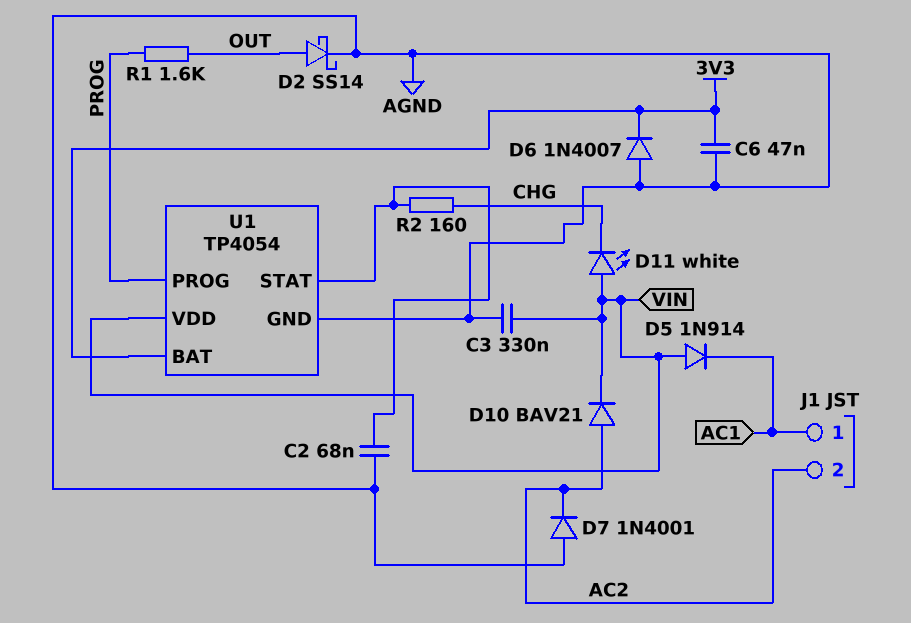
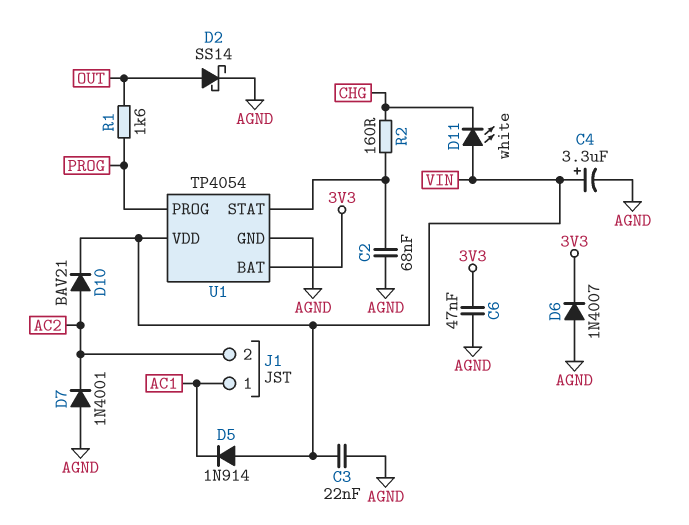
C3: 330nF (AGND, VIN) -> 22nF (AGND, VIN)
C4: none -> 3.3uF (plus VIN, minus AGND)

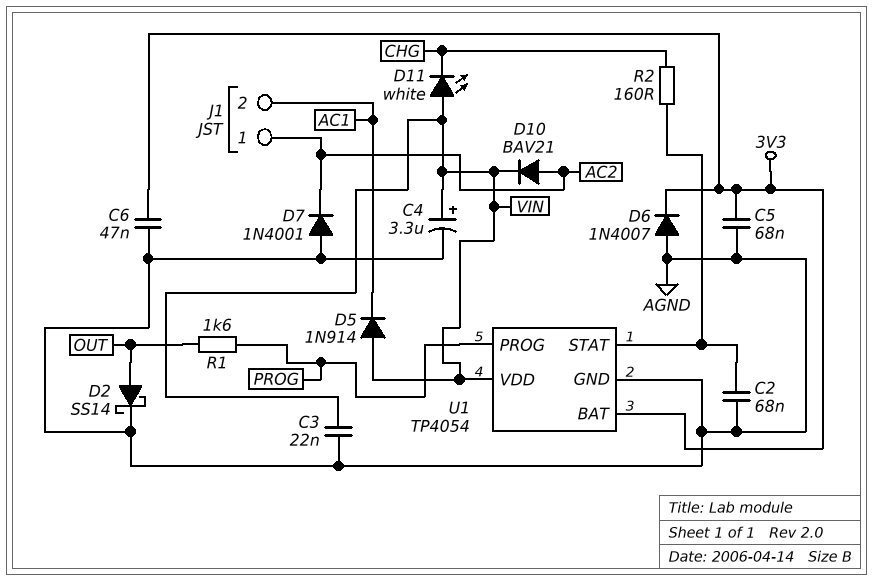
C5: none -> 68nF (3V3, AGND)
J1 pin 1: AC1 -> AC2
J1 pin 2: AC2 -> AC1

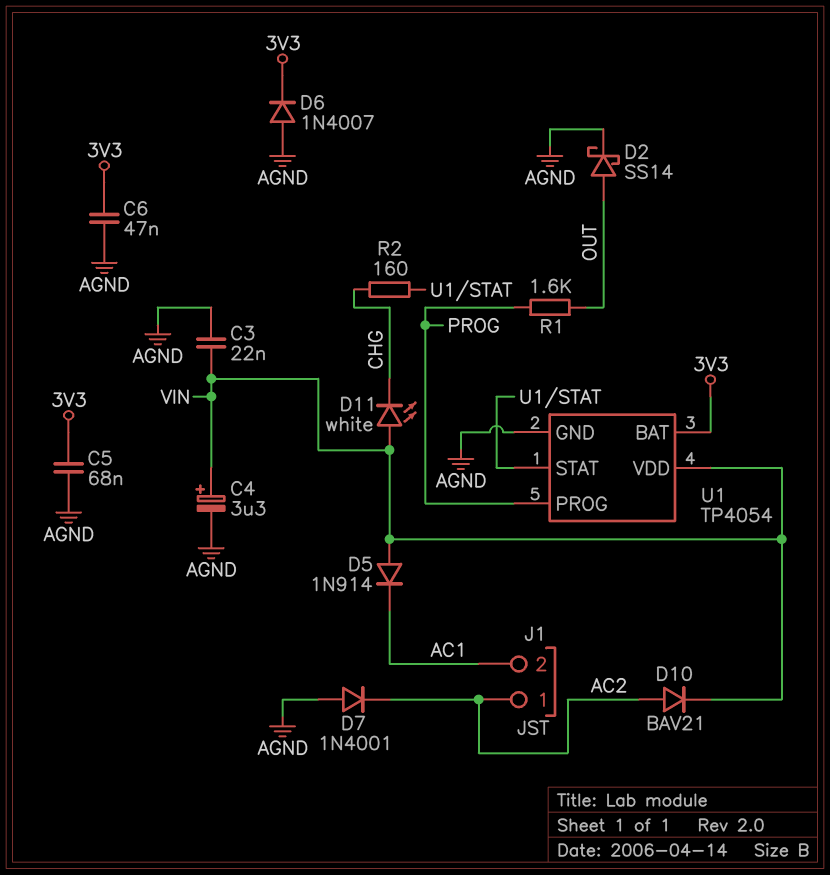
C2: 68nF (AGND, U1/STAT) -> none

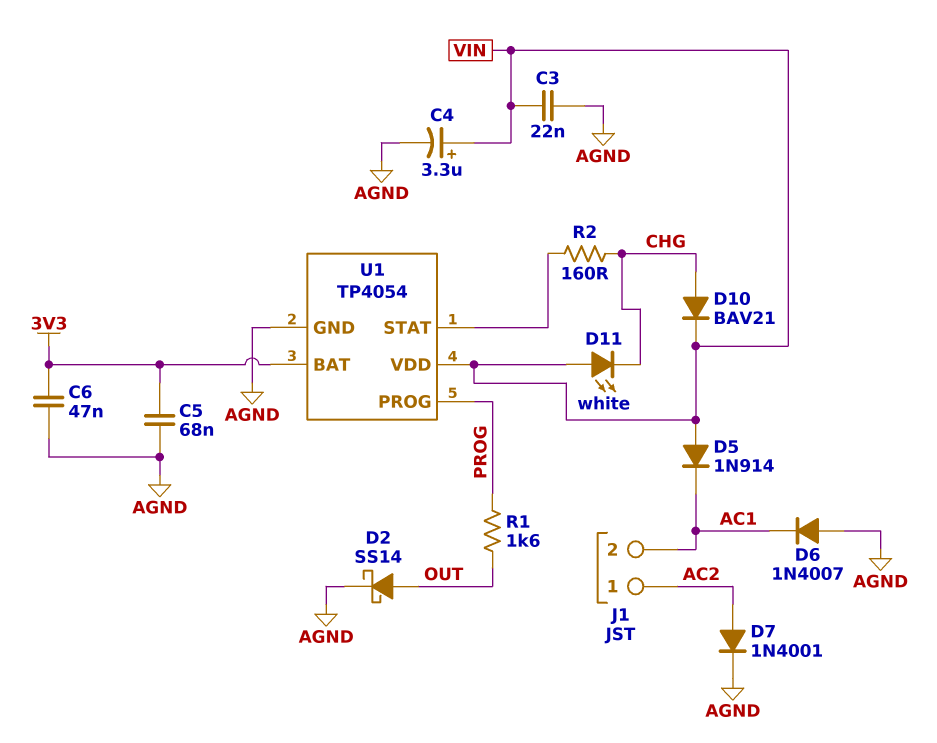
D6: diode 1N4007 (A AGND, K 3V3) -> diode 1N4007 (A AGND, K AC1)
D7: diode 1N4001 (A AGND, K AC2) -> diode 1N4001 (A AC2, K AGND)
D10: diode BAV21 (A AC2, K VIN) -> diode BAV21 (A CHG, K VIN)

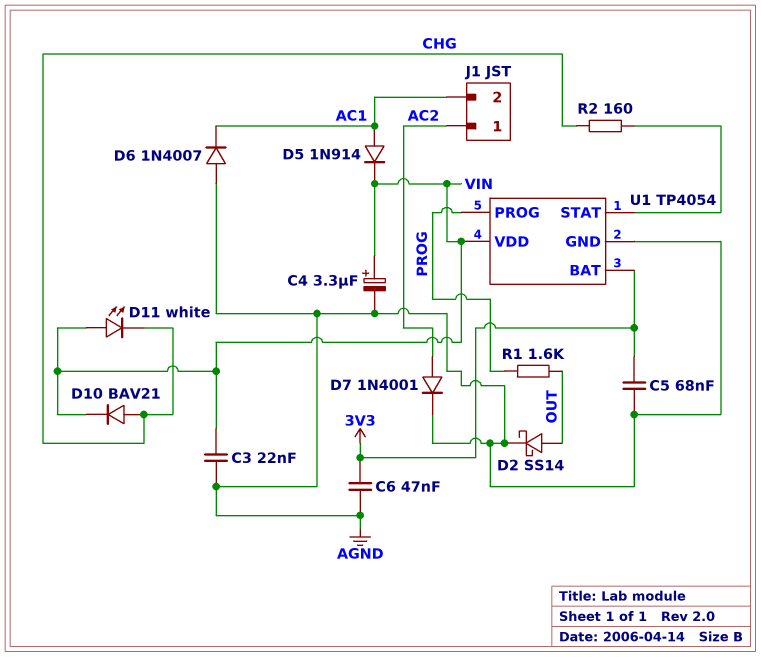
D5: diode 1N914 (A VIN, K AC1) -> diode 1N914 (A AC1, K VIN)

